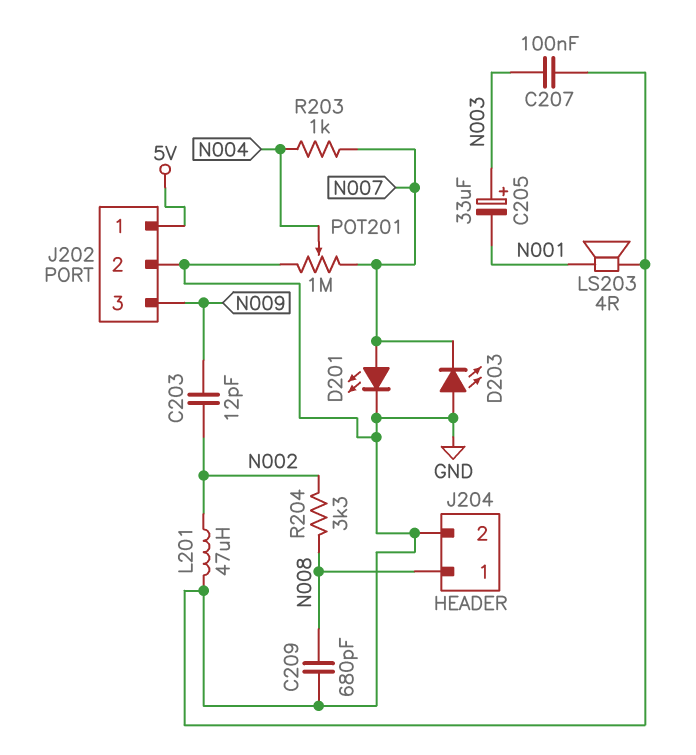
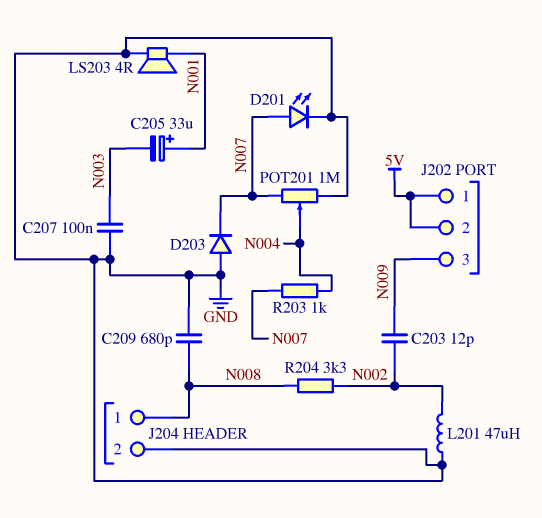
C205: 33uF (plus N003, minus N001) -> 33uF (plus N001, minus N003)
D203: LED (A GND, K N007) -> diode (A GND, K N007)
J202 pin 2: GND -> 5V

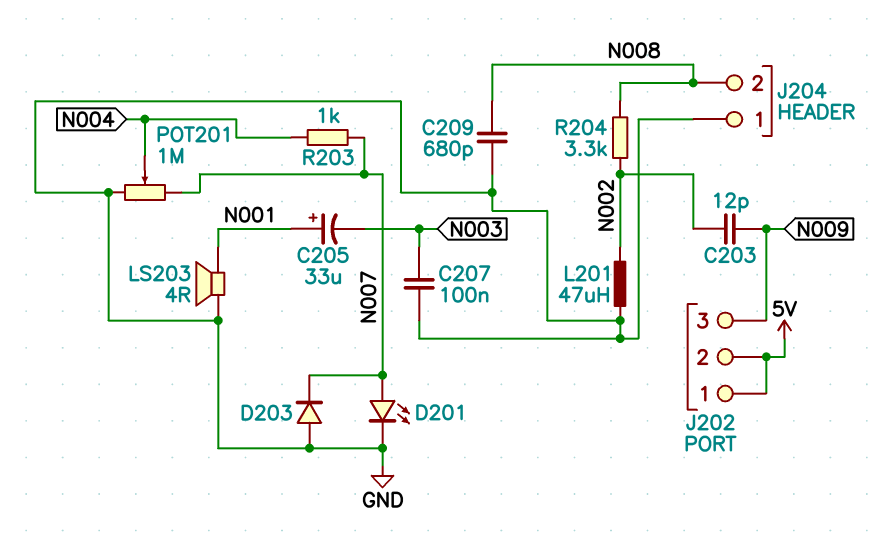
J204 pin 1: N008 -> GND
J204 pin 2: GND -> N008

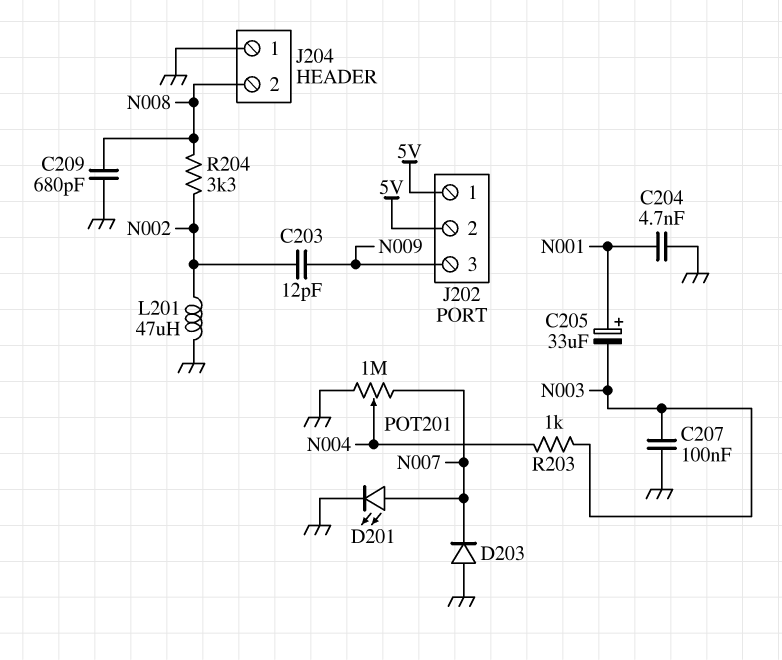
C204: none -> 4.7nF (GND, N001)
LS203: speaker 4R (GND, N001) -> none
R203: 1k (N004, N007) -> 1k (N003, N004)

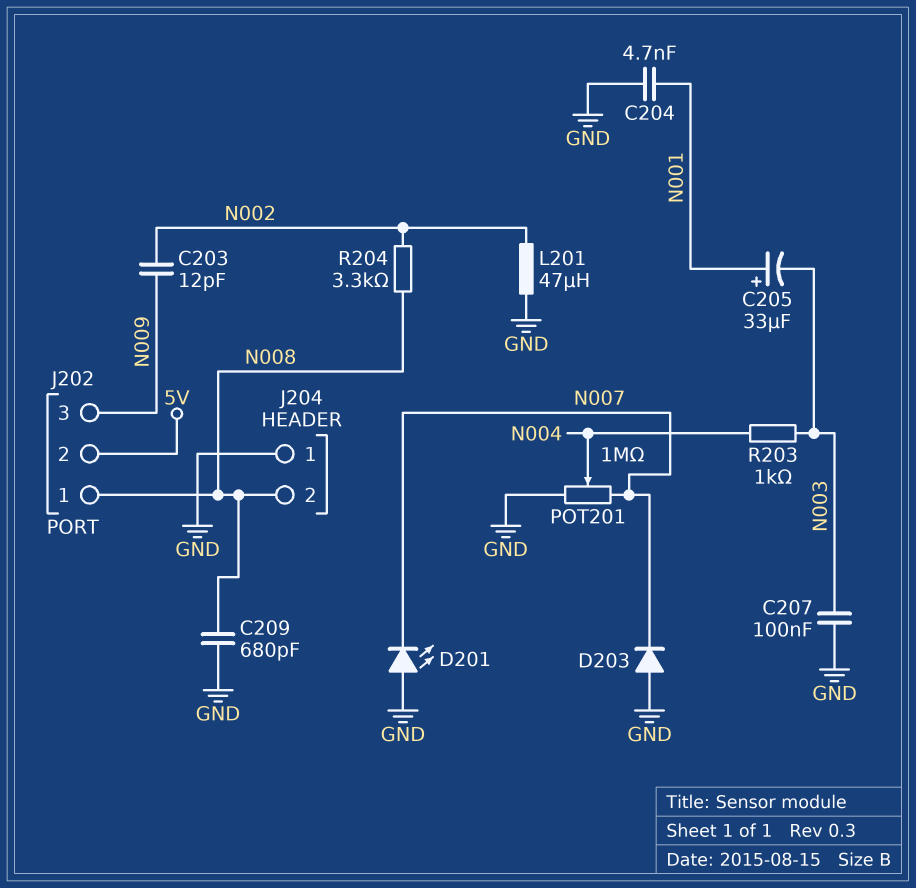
D201: LED (A N007, K GND) -> LED (A GND, K N007)
J202 pin 1: 5V -> N008

